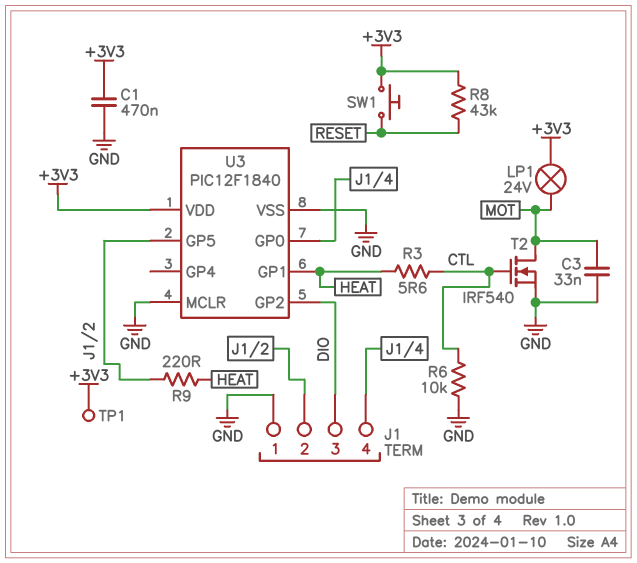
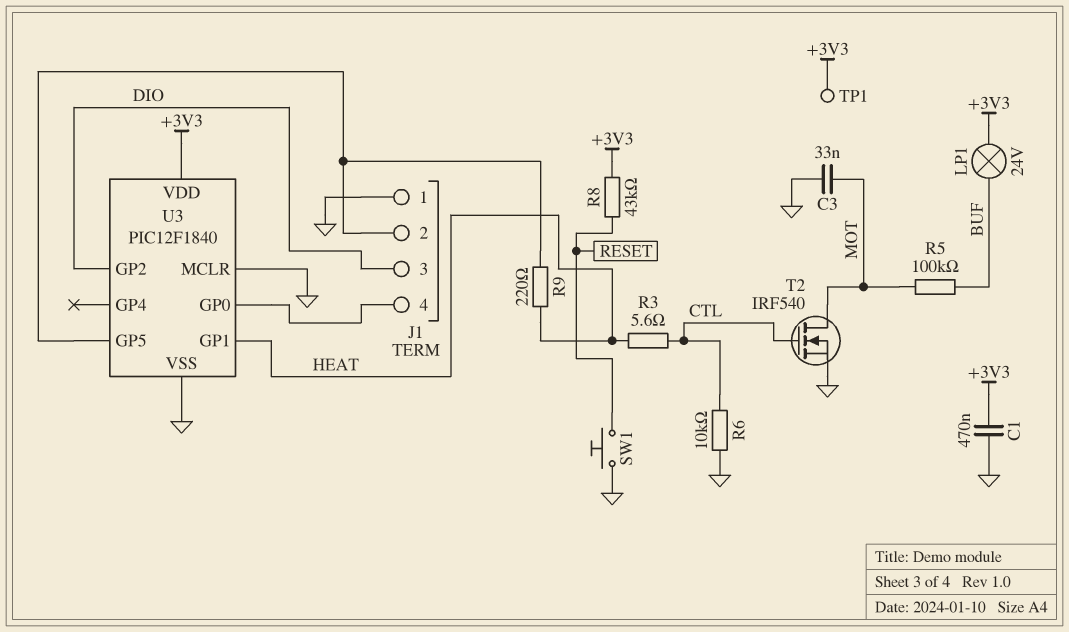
LP1: lamp 24V (+3V3, MOT) -> lamp 24V (+3V3, BUF)
R5: none -> 100k (BUF, MOT)
SW1: button (+3V3, RESET) -> button (GND, RESET)

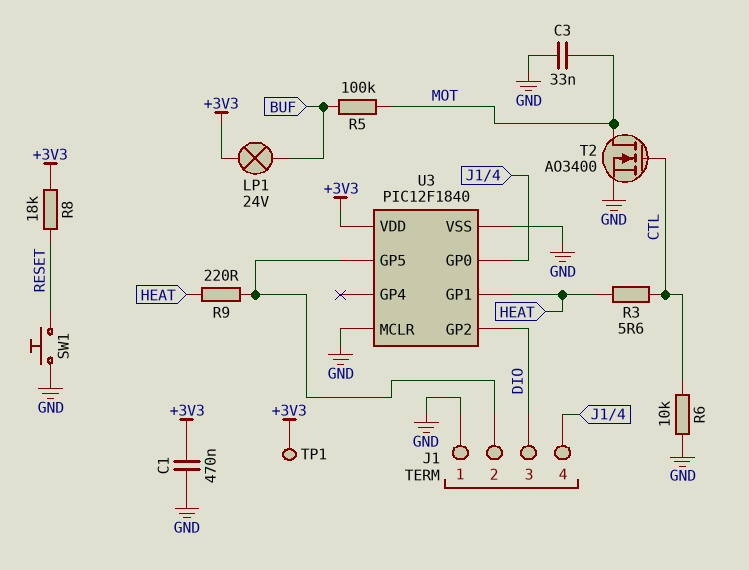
R8: 43k (+3V3, RESET) -> 18k (+3V3, RESET)
T2: NMOS IRF540 (G CTL, D MOT, S GND) -> NMOS AO3400 (G CTL, D MOT, S GND)

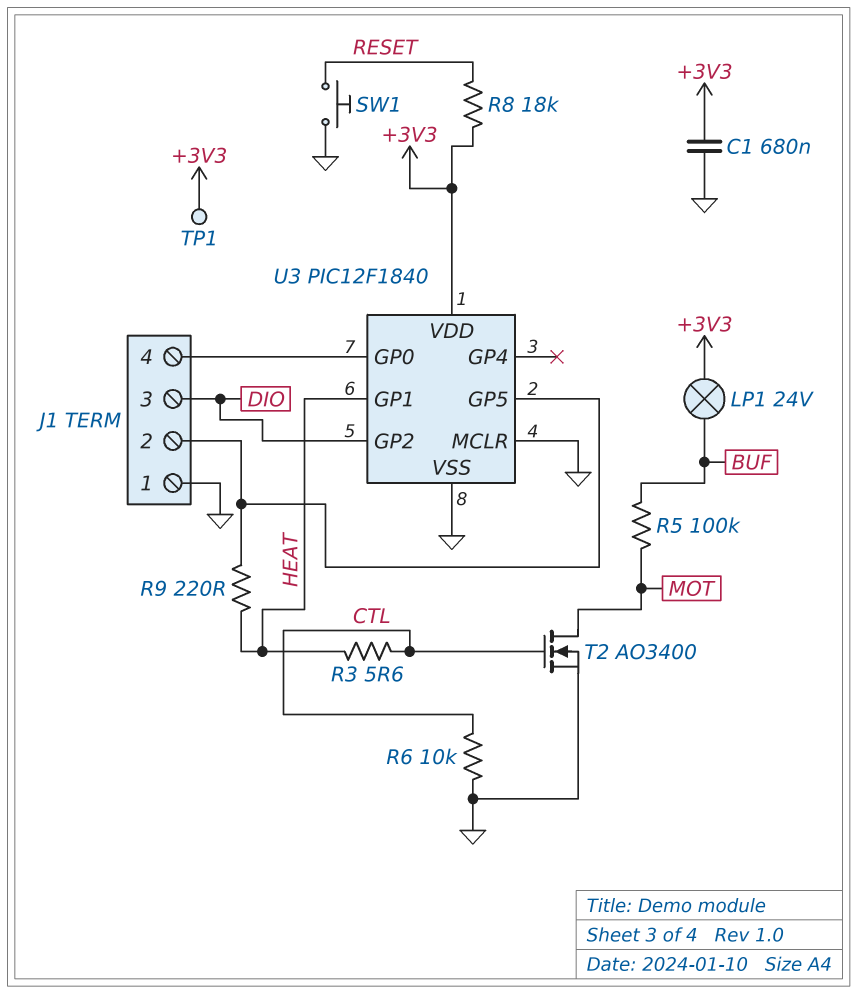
C1: 470nF (+3V3, GND) -> 680nF (+3V3, GND)
C3: 33nF (GND, MOT) -> none

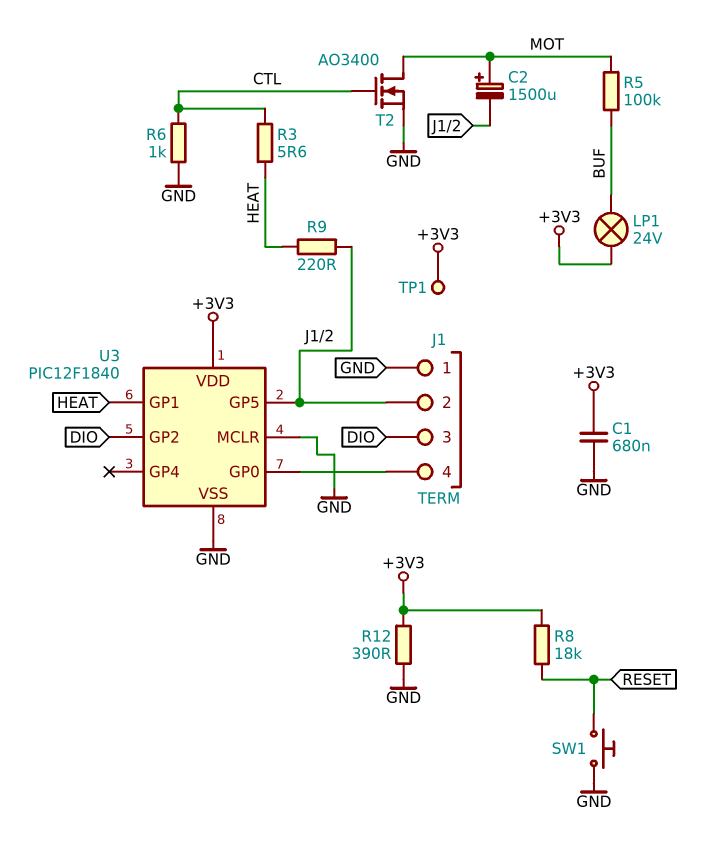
C2: none -> 1500uF (plus MOT, minus J1/2)
R6: 10k (CTL, GND) -> 1k (CTL, GND)
R12: none -> 390 (+3V3, GND)

